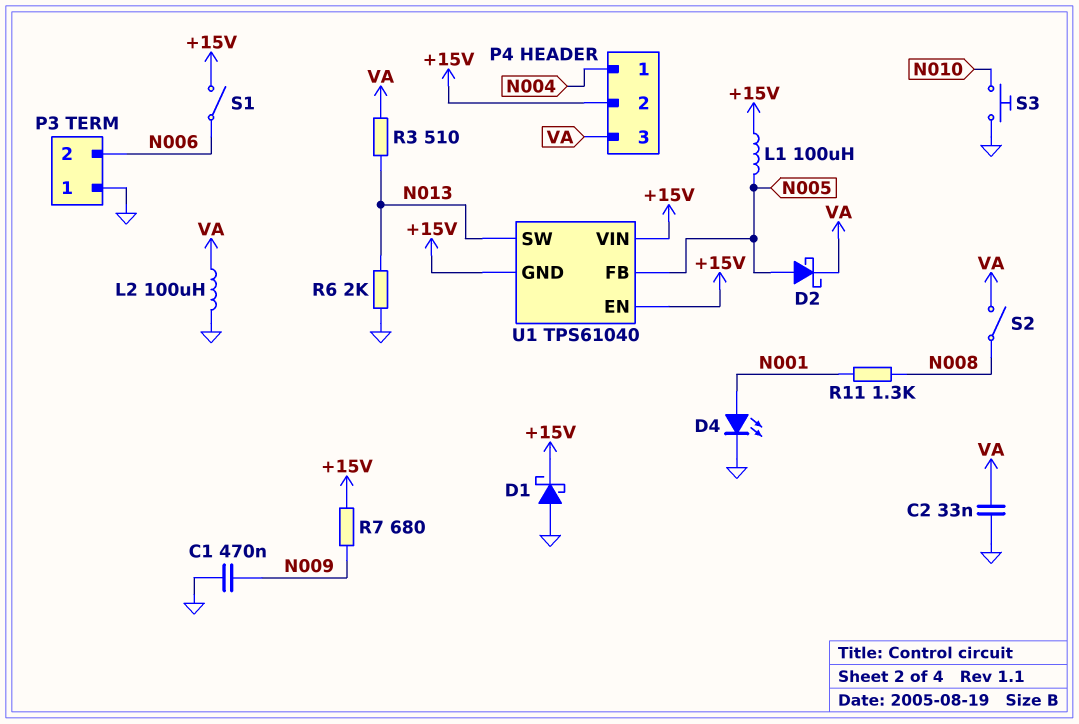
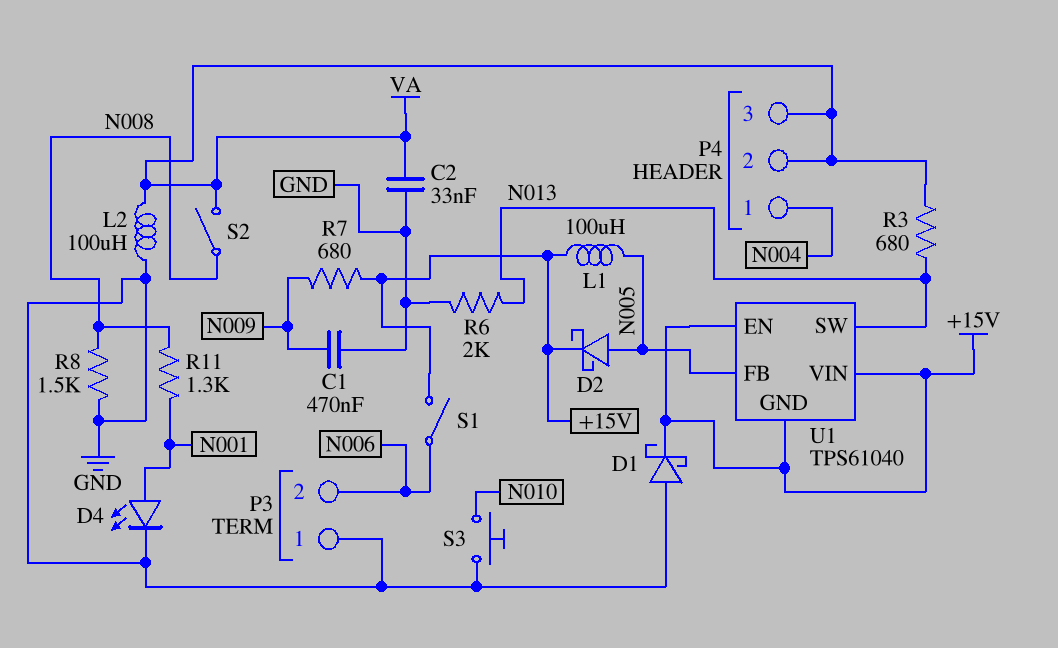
D2: schottky (A N005, K VA) -> schottky (A N005, K +15V)
P4 pin 2: +15V -> VA
R3: 510 (N013, VA) -> 680 (N013, VA)
R8: none -> 1.5k (GND, N008)

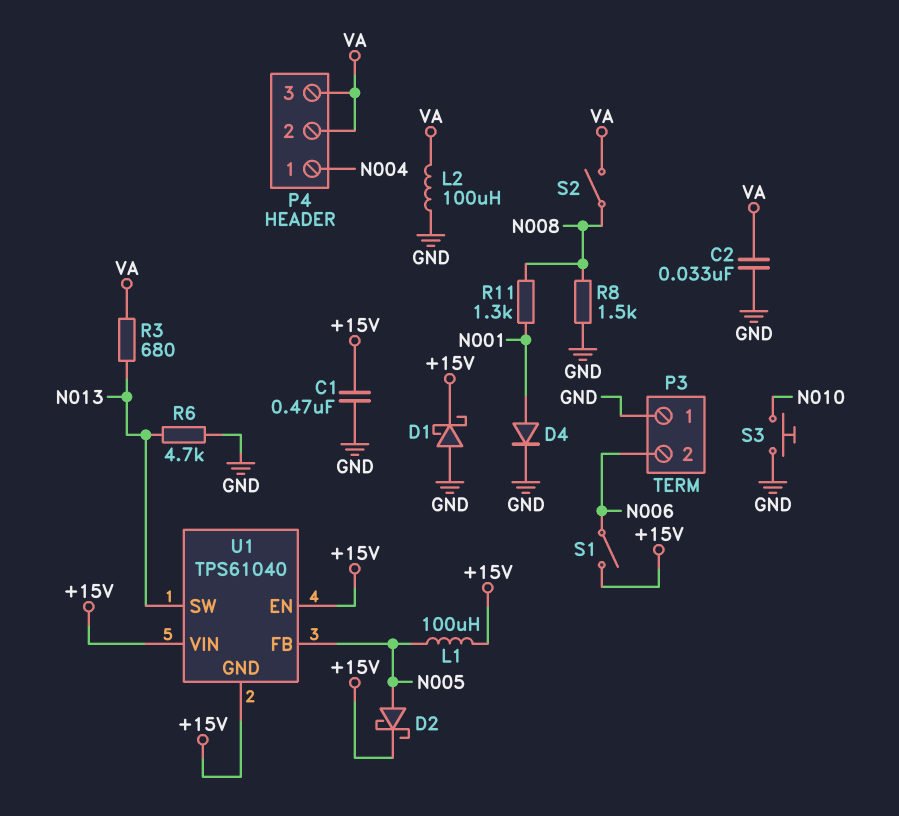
C1: 470nF (GND, N009) -> 470nF (+15V, GND)
D4: LED (A N001, K GND) -> diode (A N001, K GND)
R6: 2k (GND, N013) -> 4.7k (GND, N013)
R7: 680 (+15V, N009) -> none

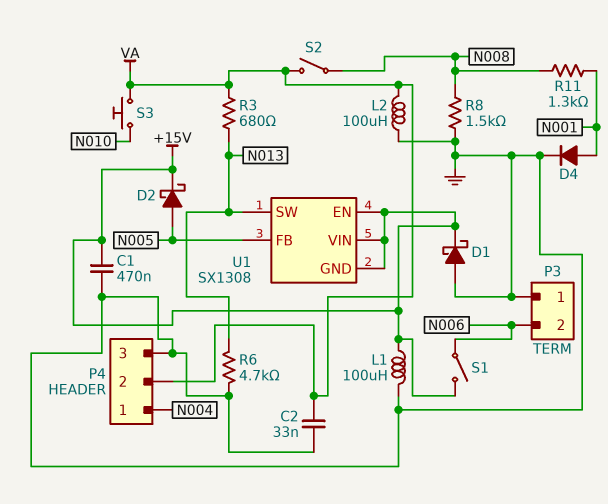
L1: 100uH (+15V, N005) -> 100uH (+15V, GND)
P4 pin 3: VA -> GND
S3: button (GND, N010) -> button (N010, VA)
U1: TPS61040 -> SX1308

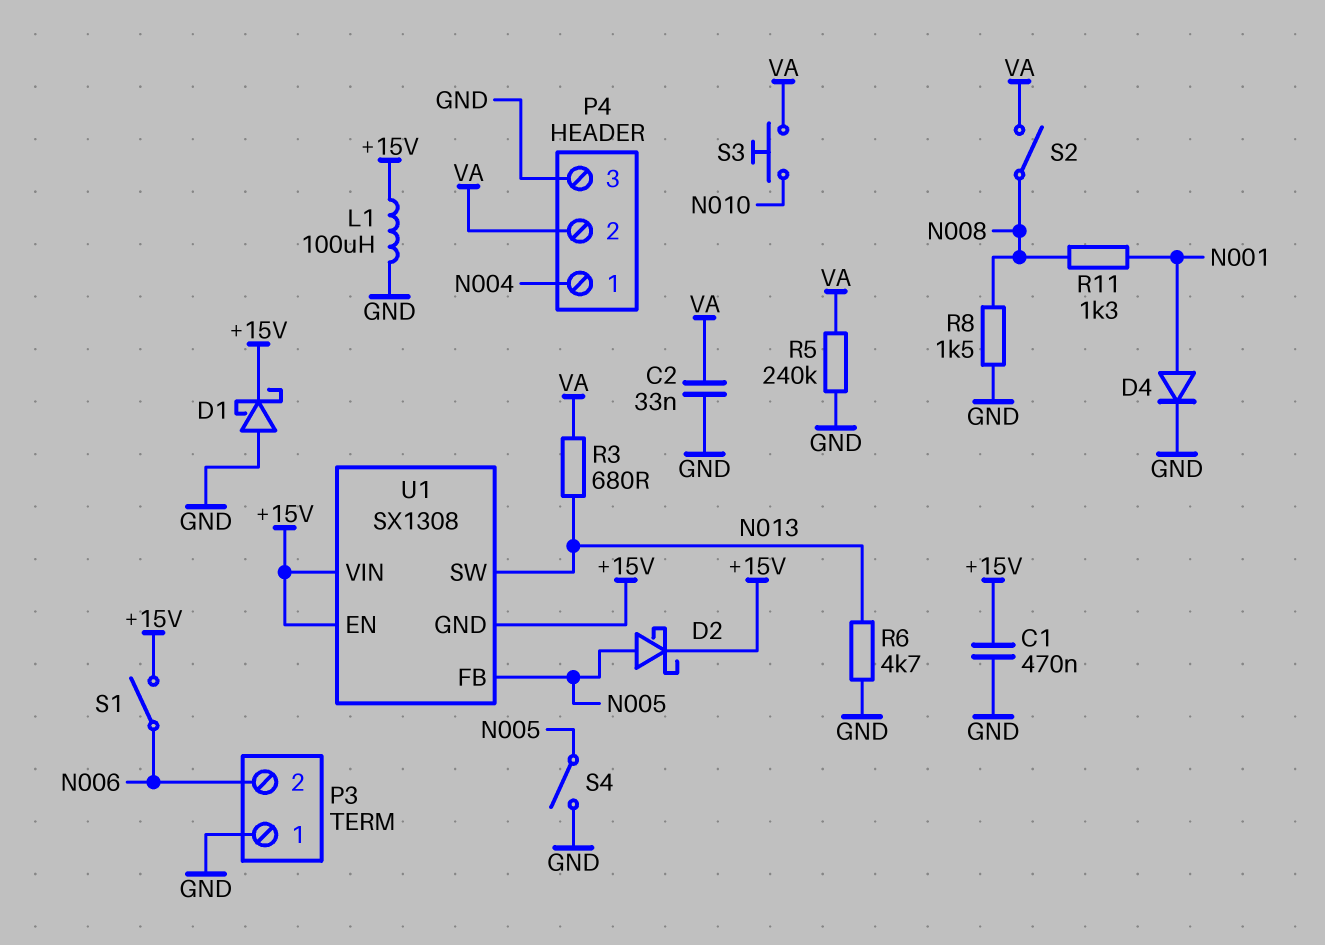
L2: 100uH (GND, VA) -> none
R5: none -> 240k (GND, VA)
S4: none -> switch (GND, N005)

